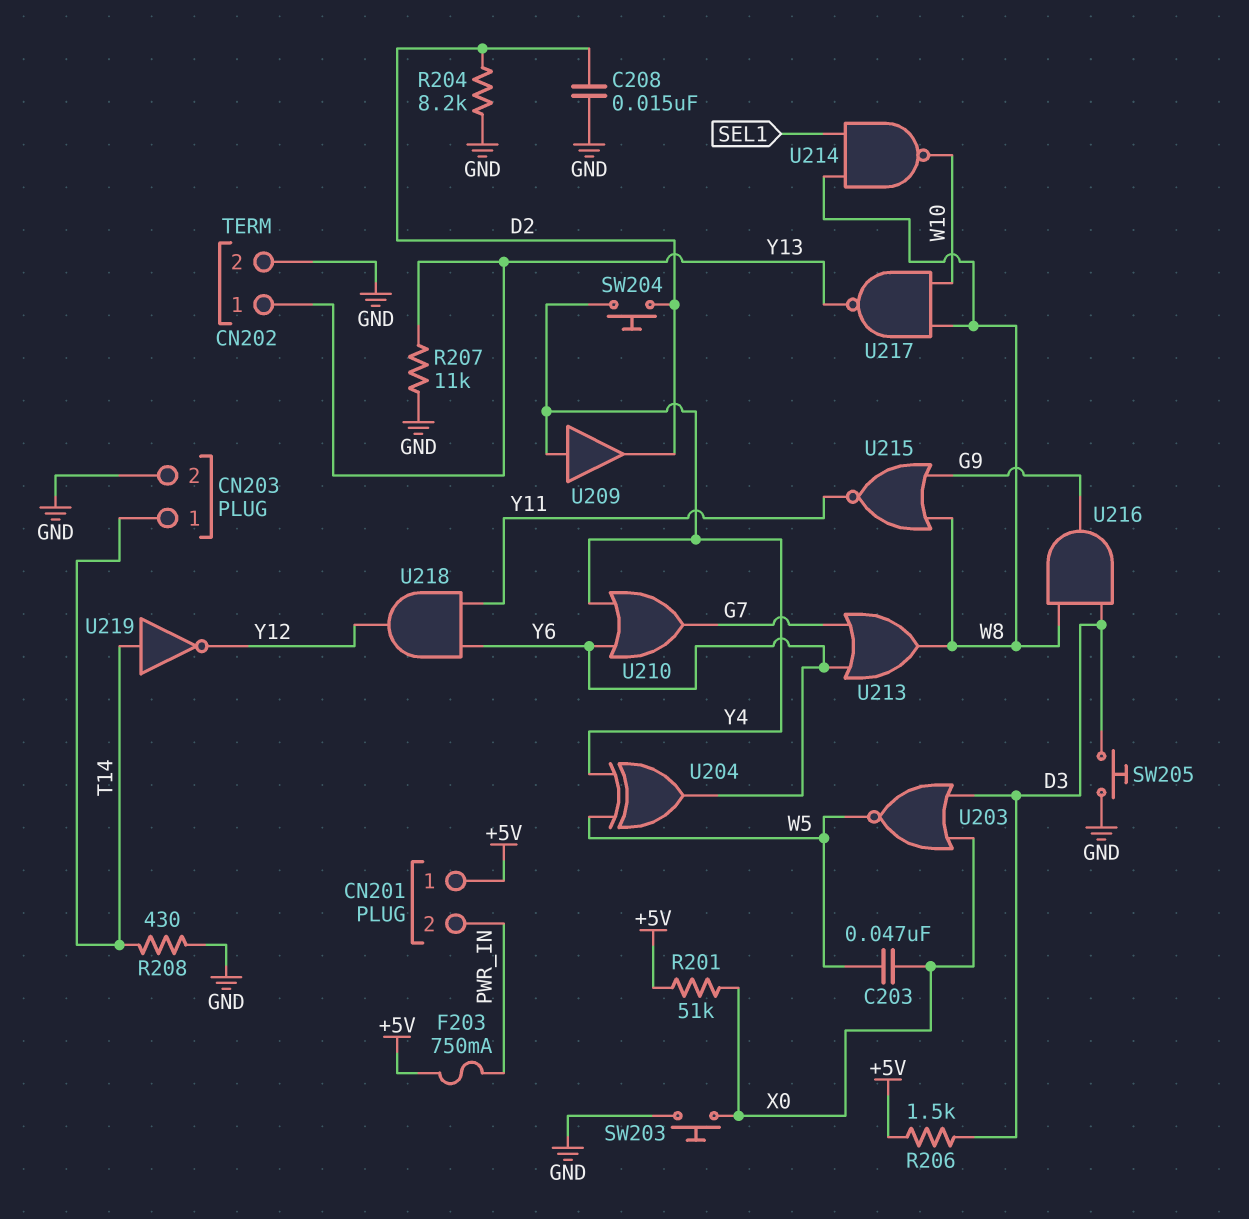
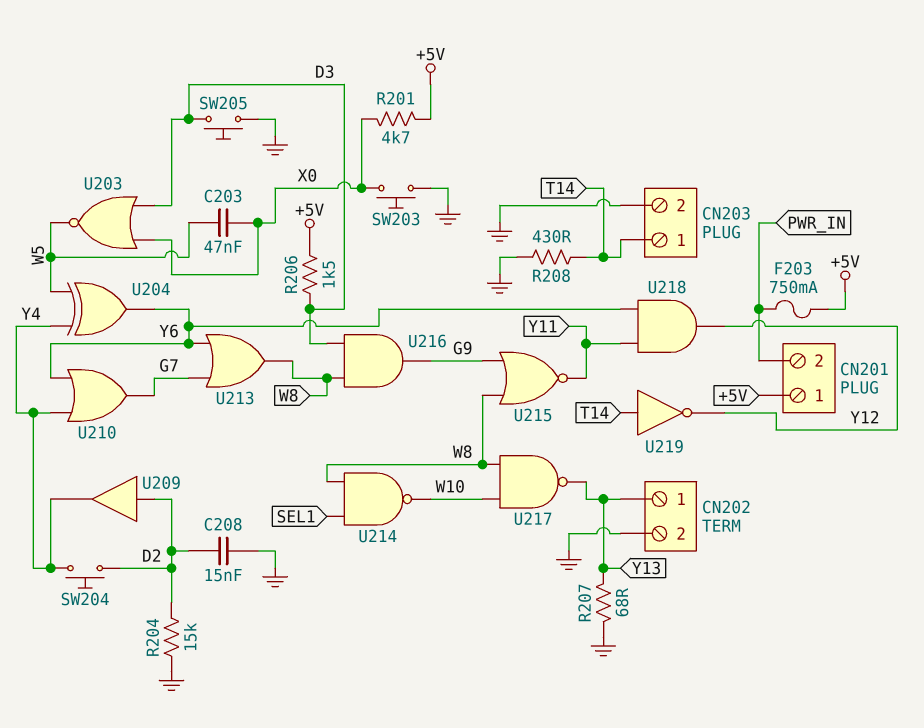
R201: 51k (+5V, X0) -> 4.7k (+5V, X0)
R204: 8.2k (D2, GND) -> 15k (D2, GND)
R207: 11k (GND, Y13) -> 68 (GND, Y13)
U209: buffer (in Y4, out D2) -> buffer (in D2, out Y4)

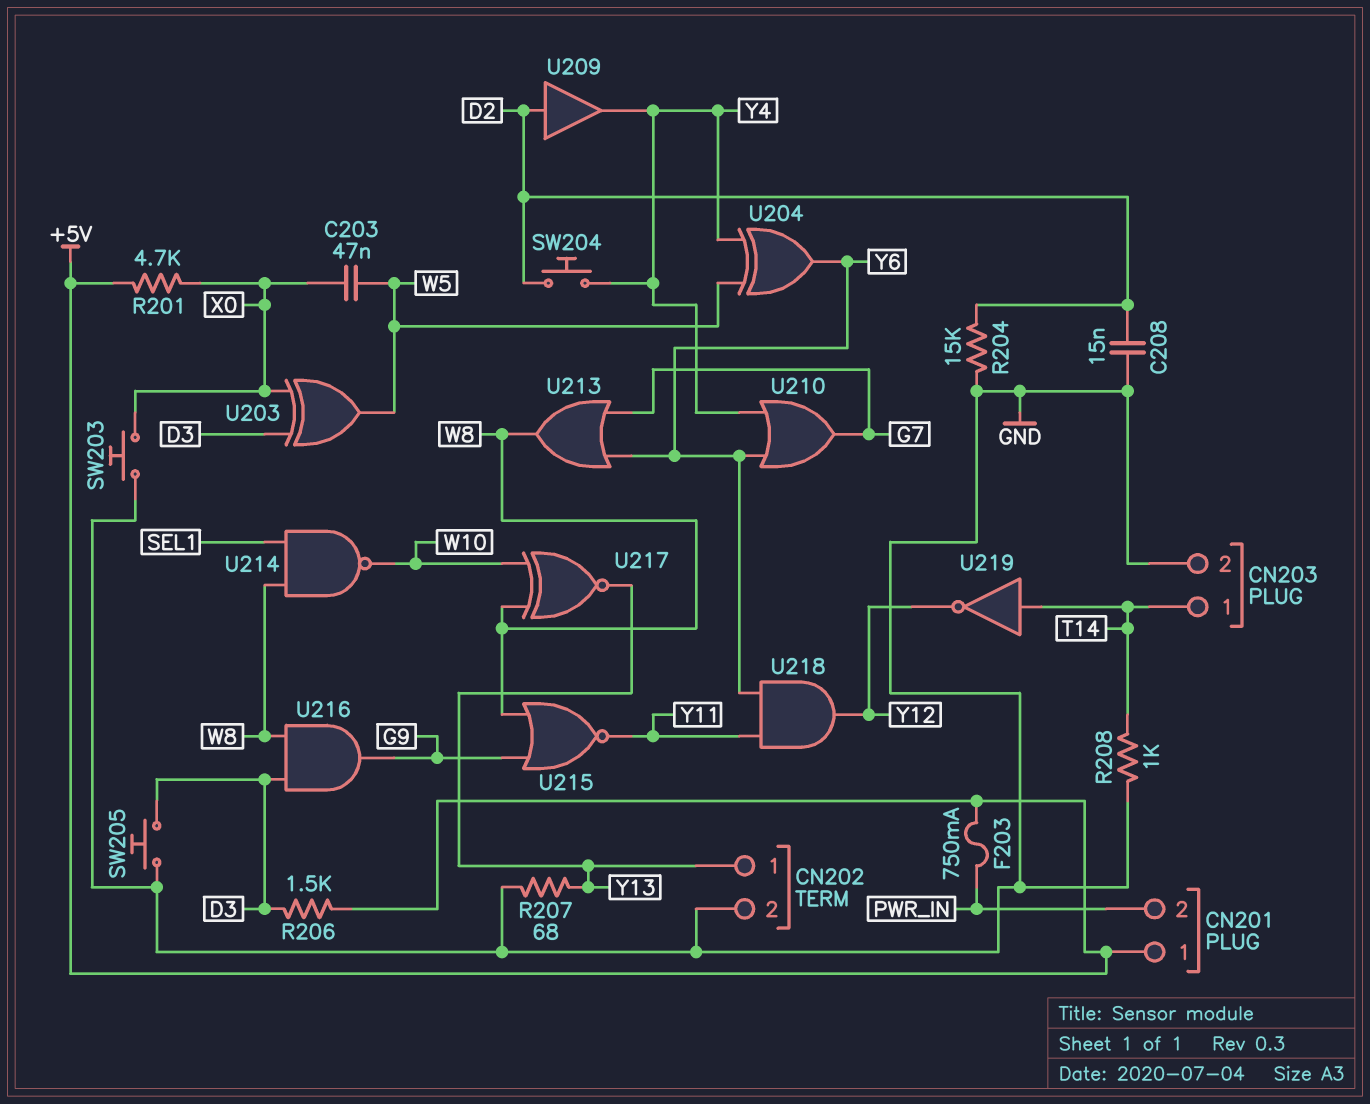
R208: 430 (GND, T14) -> 1k (GND, T14)
U203: NOR (in D3, in X0, out W5) -> XOR (in D3, in X0, out W5)
U217: NAND (in W8, in W10, out Y13) -> XNOR (in W8, in W10, out Y13)

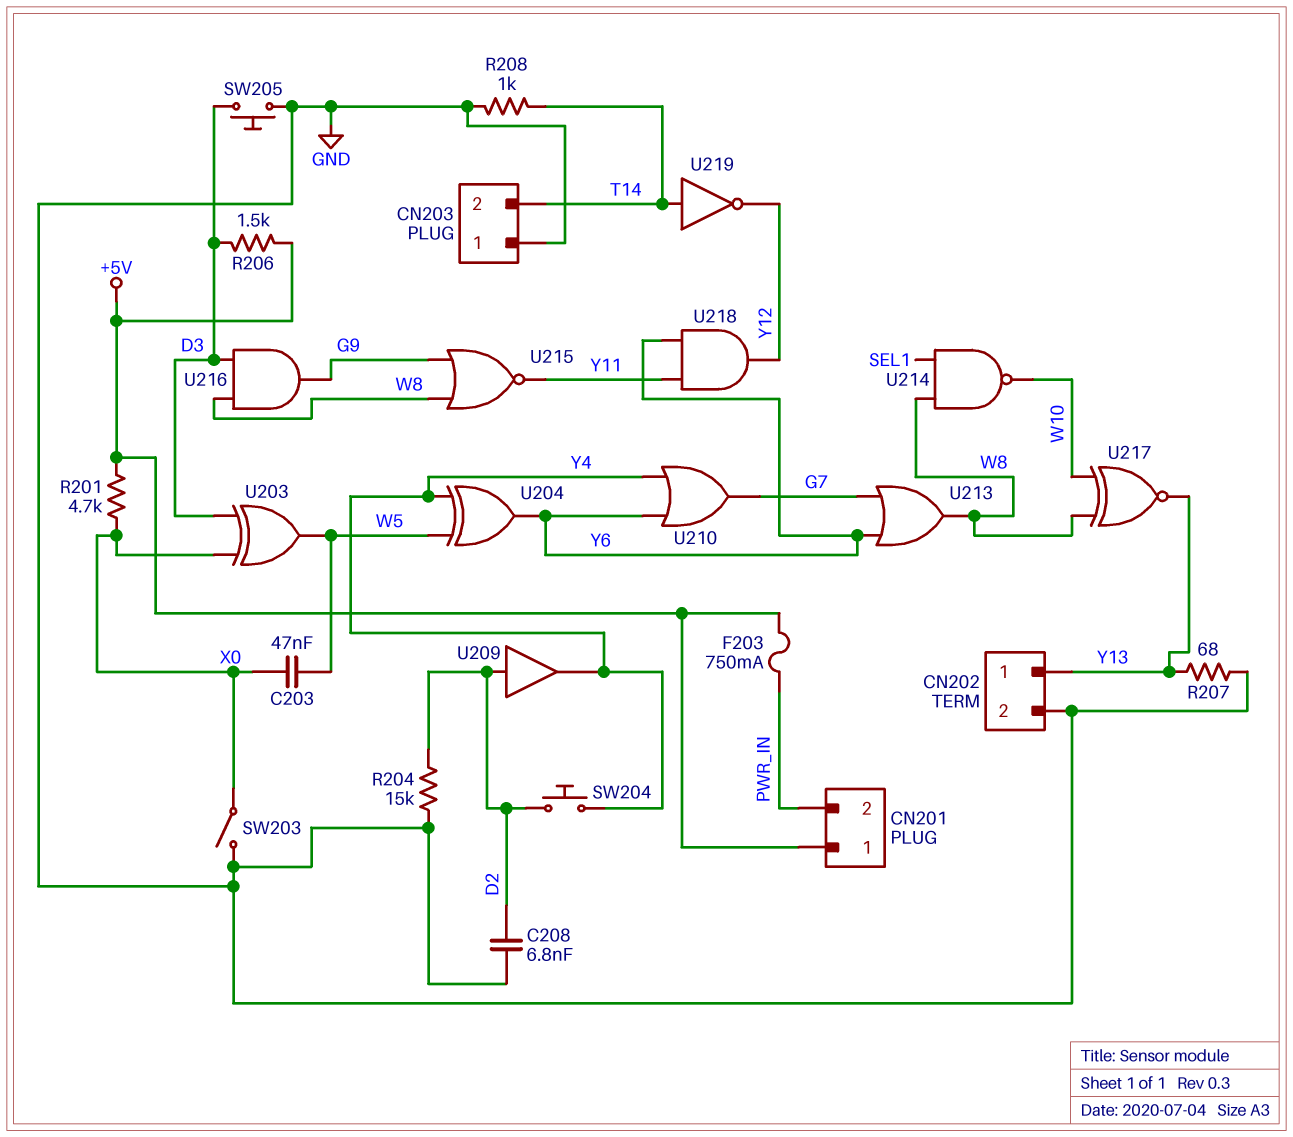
C208: 15nF (D2, GND) -> 6.8nF (D2, GND)
CN203 pin 1: T14 -> GND
CN203 pin 2: GND -> T14
SW203: button (GND, X0) -> switch (GND, X0)

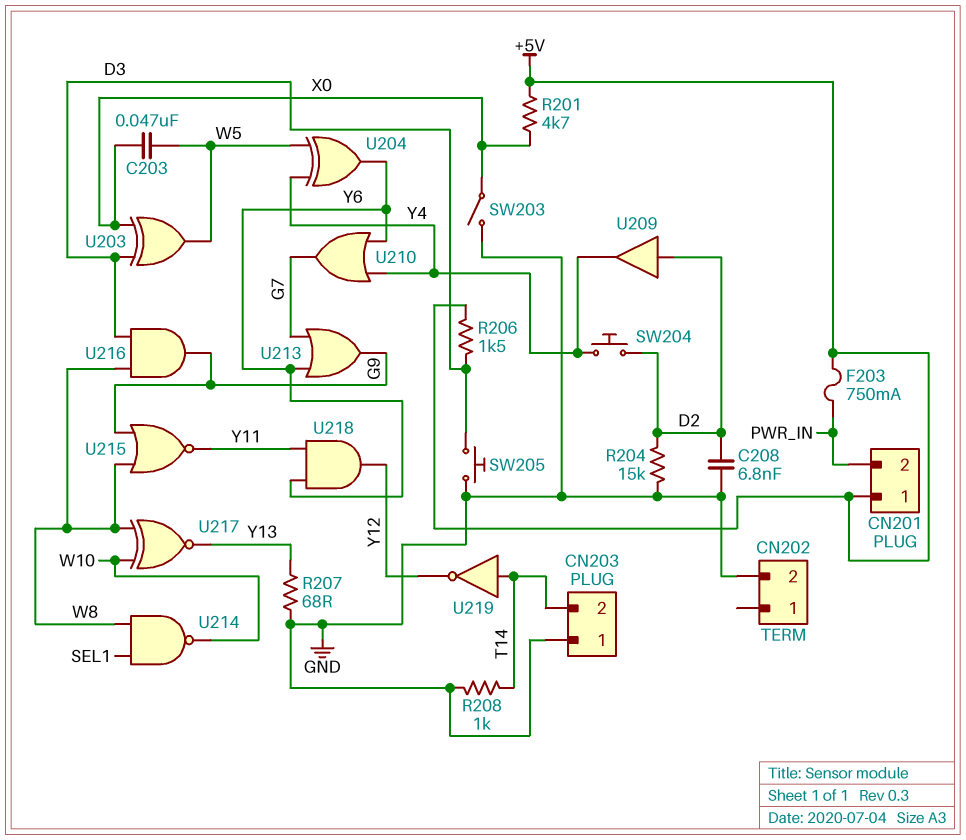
CN202 pin 1: Y13 -> none
U213: OR (in G7, in Y6, out W8) -> OR (in G7, in Y6, out G9)

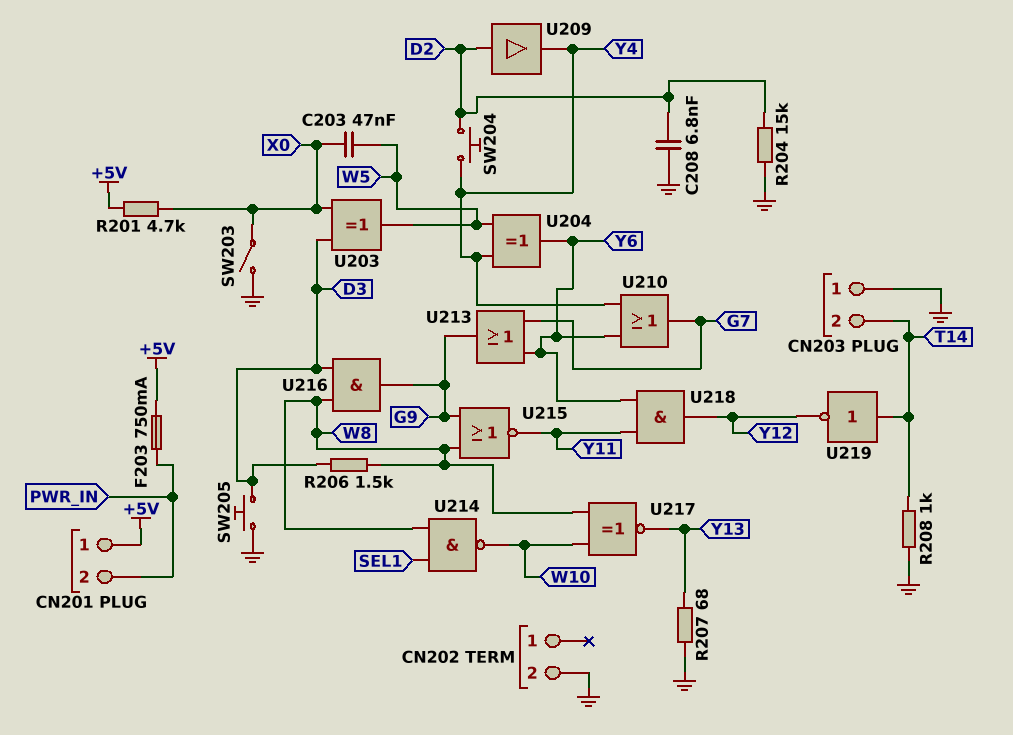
R206: 1.5k (+5V, D3) -> 1.5k (D3, W8)

